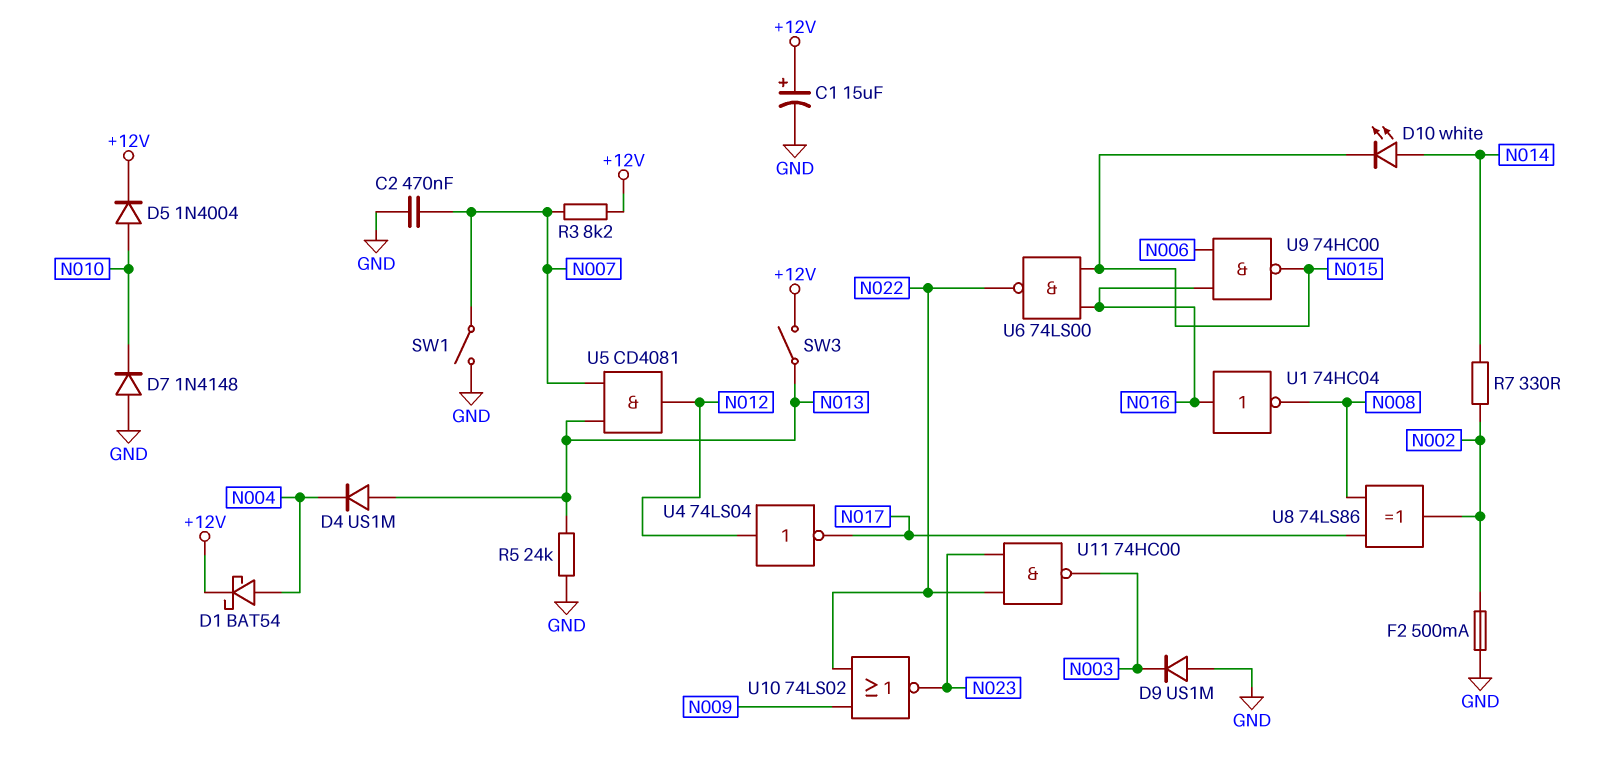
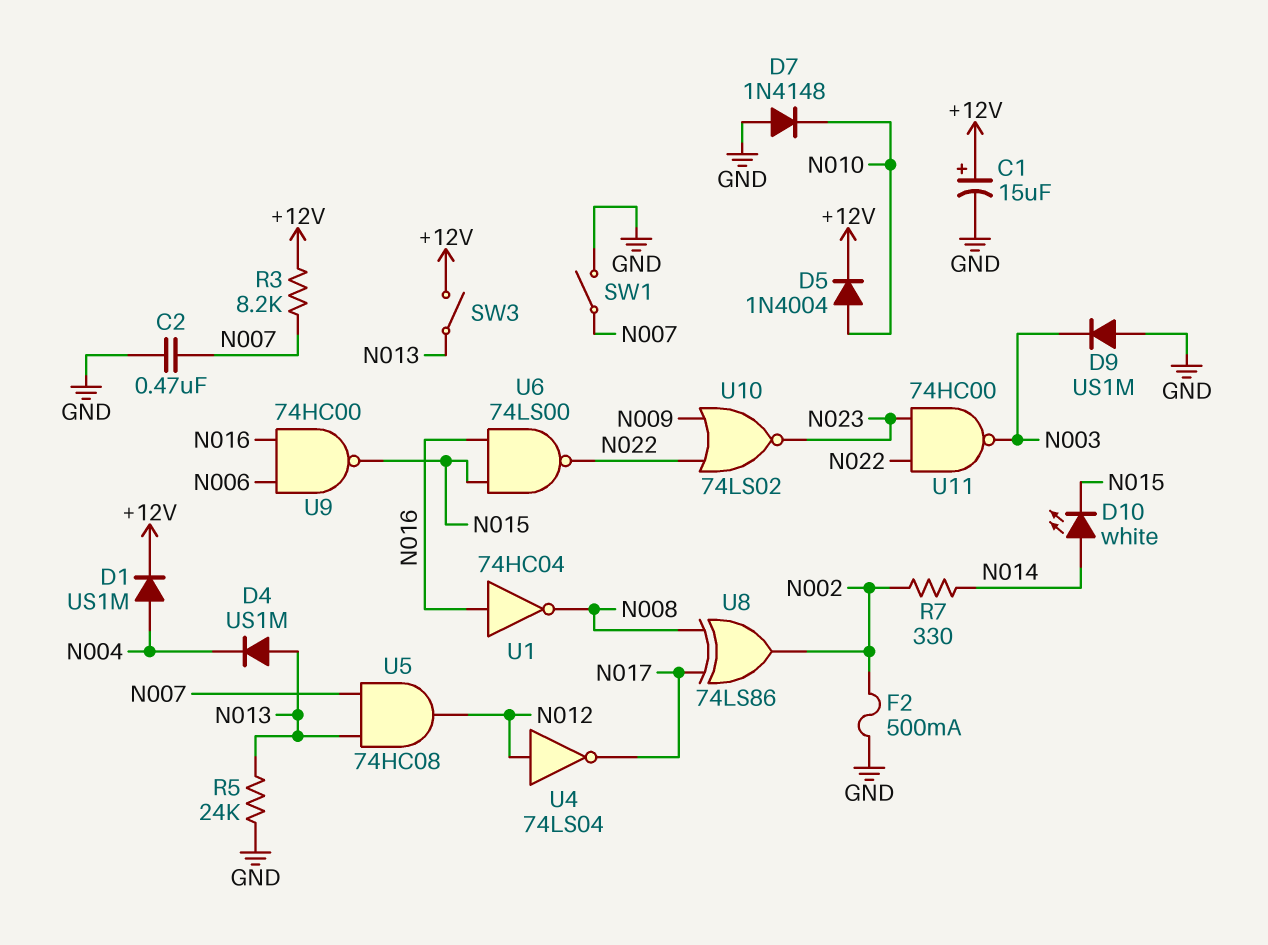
D1: schottky BAT54 (A N004, K +12V) -> diode US1M (A N004, K +12V)
U5: AND CD4081 (in N007, in N013, out N012) -> AND 74HC08 (in N007, in N013, out N012)

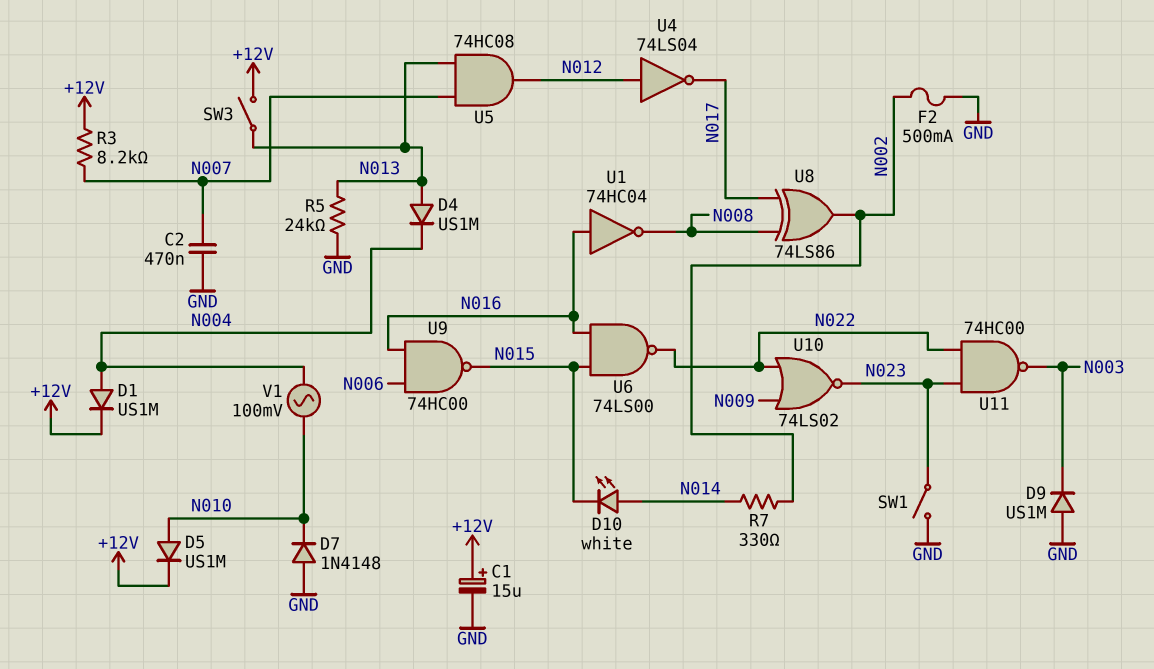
D5: diode 1N4004 (A N010, K +12V) -> diode US1M (A N010, K +12V)
SW1: switch (GND, N007) -> switch (GND, N023)
V1: none -> AC 100mV (N004, N010)

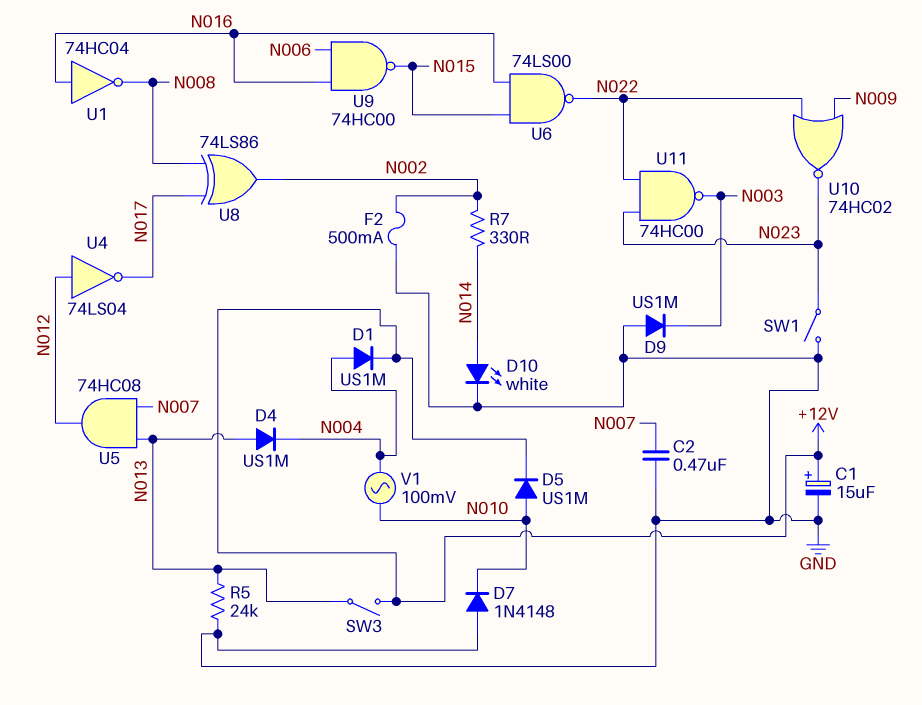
D10: LED white (A N014, K N015) -> LED white (A N014, K GND)
R3: 8.2k (+12V, N007) -> none
U10: NOR 74LS02 (in N009, in N022, out N023) -> NOR 74HC02 (in N009, in N022, out N023)

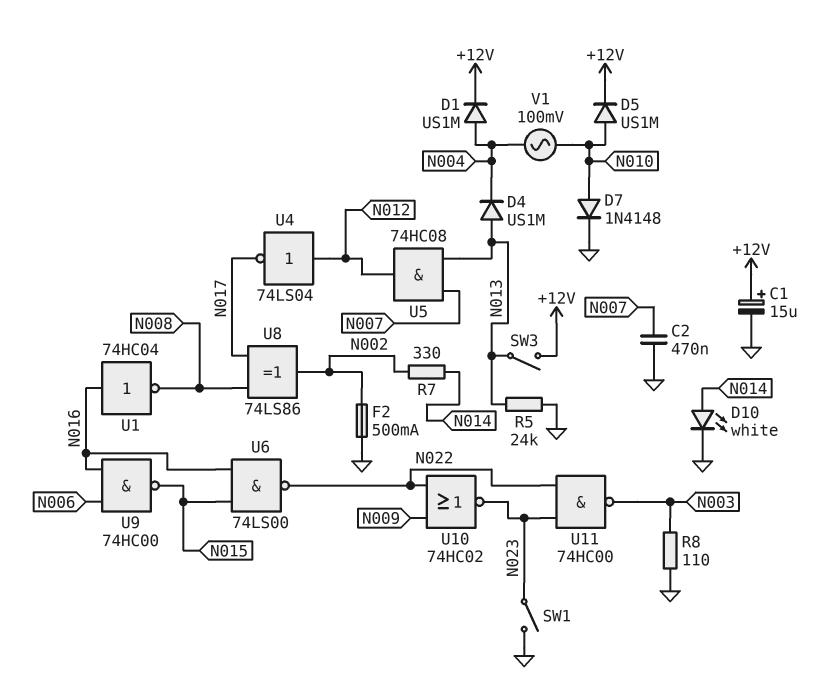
D7: diode 1N4148 (A GND, K N010) -> diode 1N4148 (A N010, K GND)
D9: diode US1M (A GND, K N003) -> none
R8: none -> 110 (GND, N003)

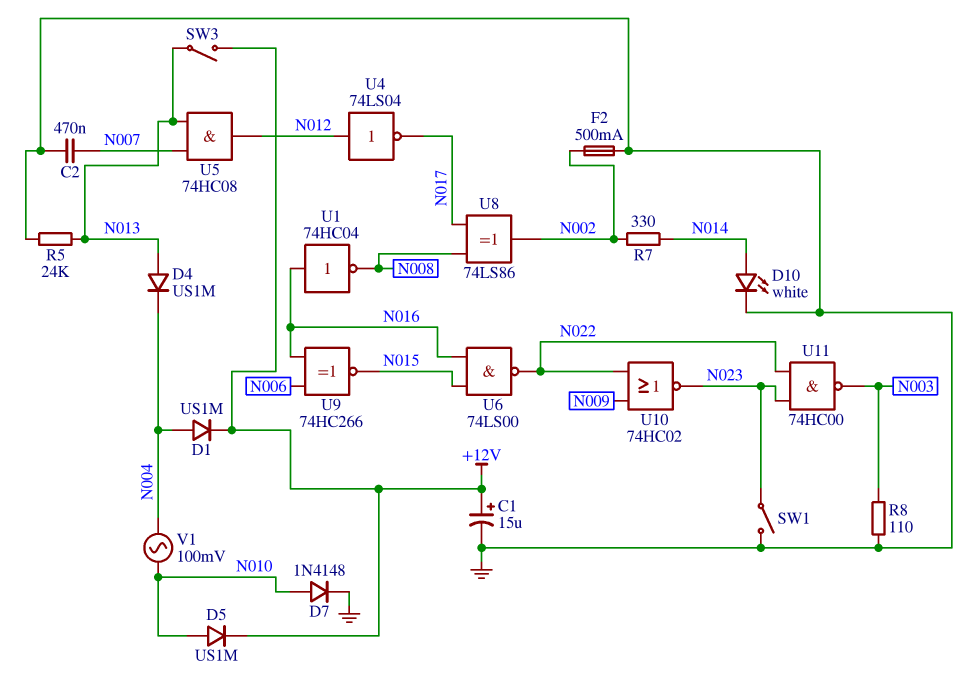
U9: NAND 74HC00 (in N006, in N016, out N015) -> XNOR 74HC266 (in N006, in N016, out N015)

